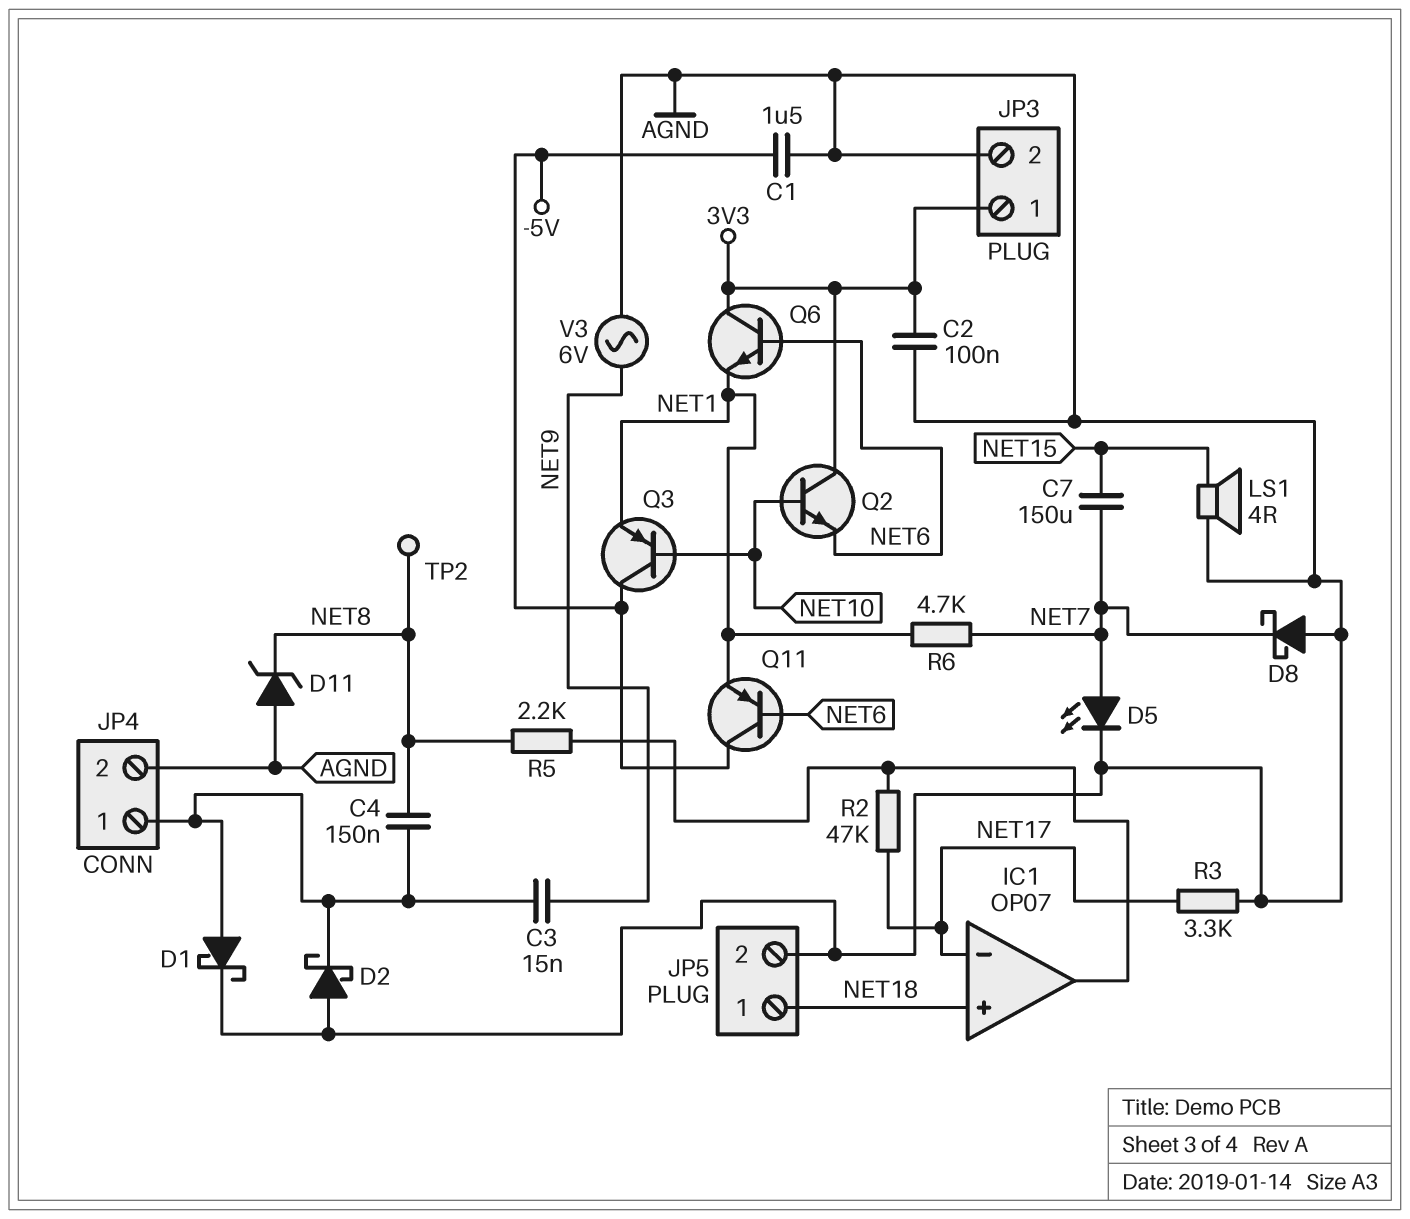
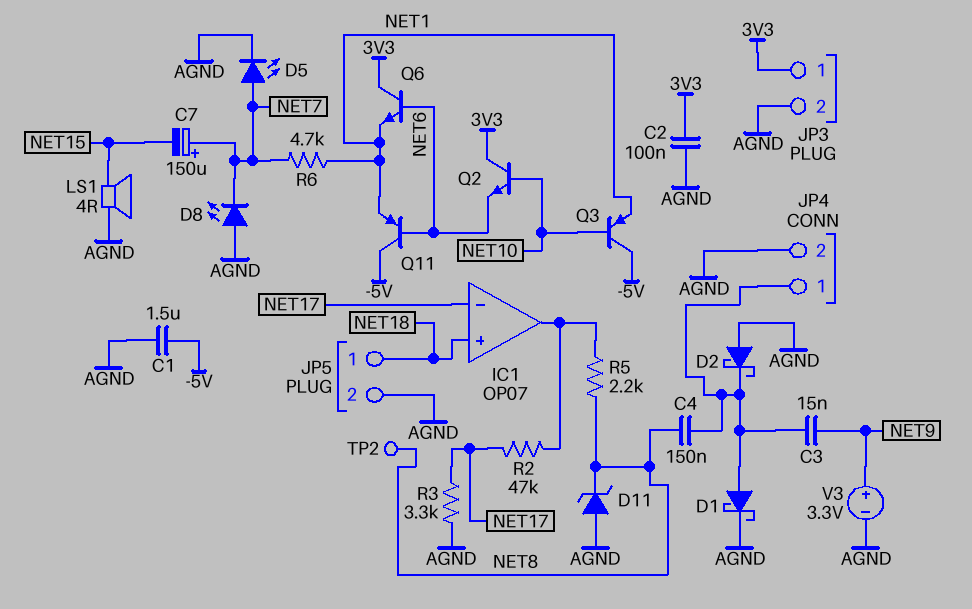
C7: 150uF (NET7, NET15) -> 150uF (plus NET7, minus NET15)
D8: schottky (A AGND, K NET7) -> LED (A AGND, K NET7)
V3: AC 6V (AGND, NET9) -> 3.3V (plus NET9, minus AGND)

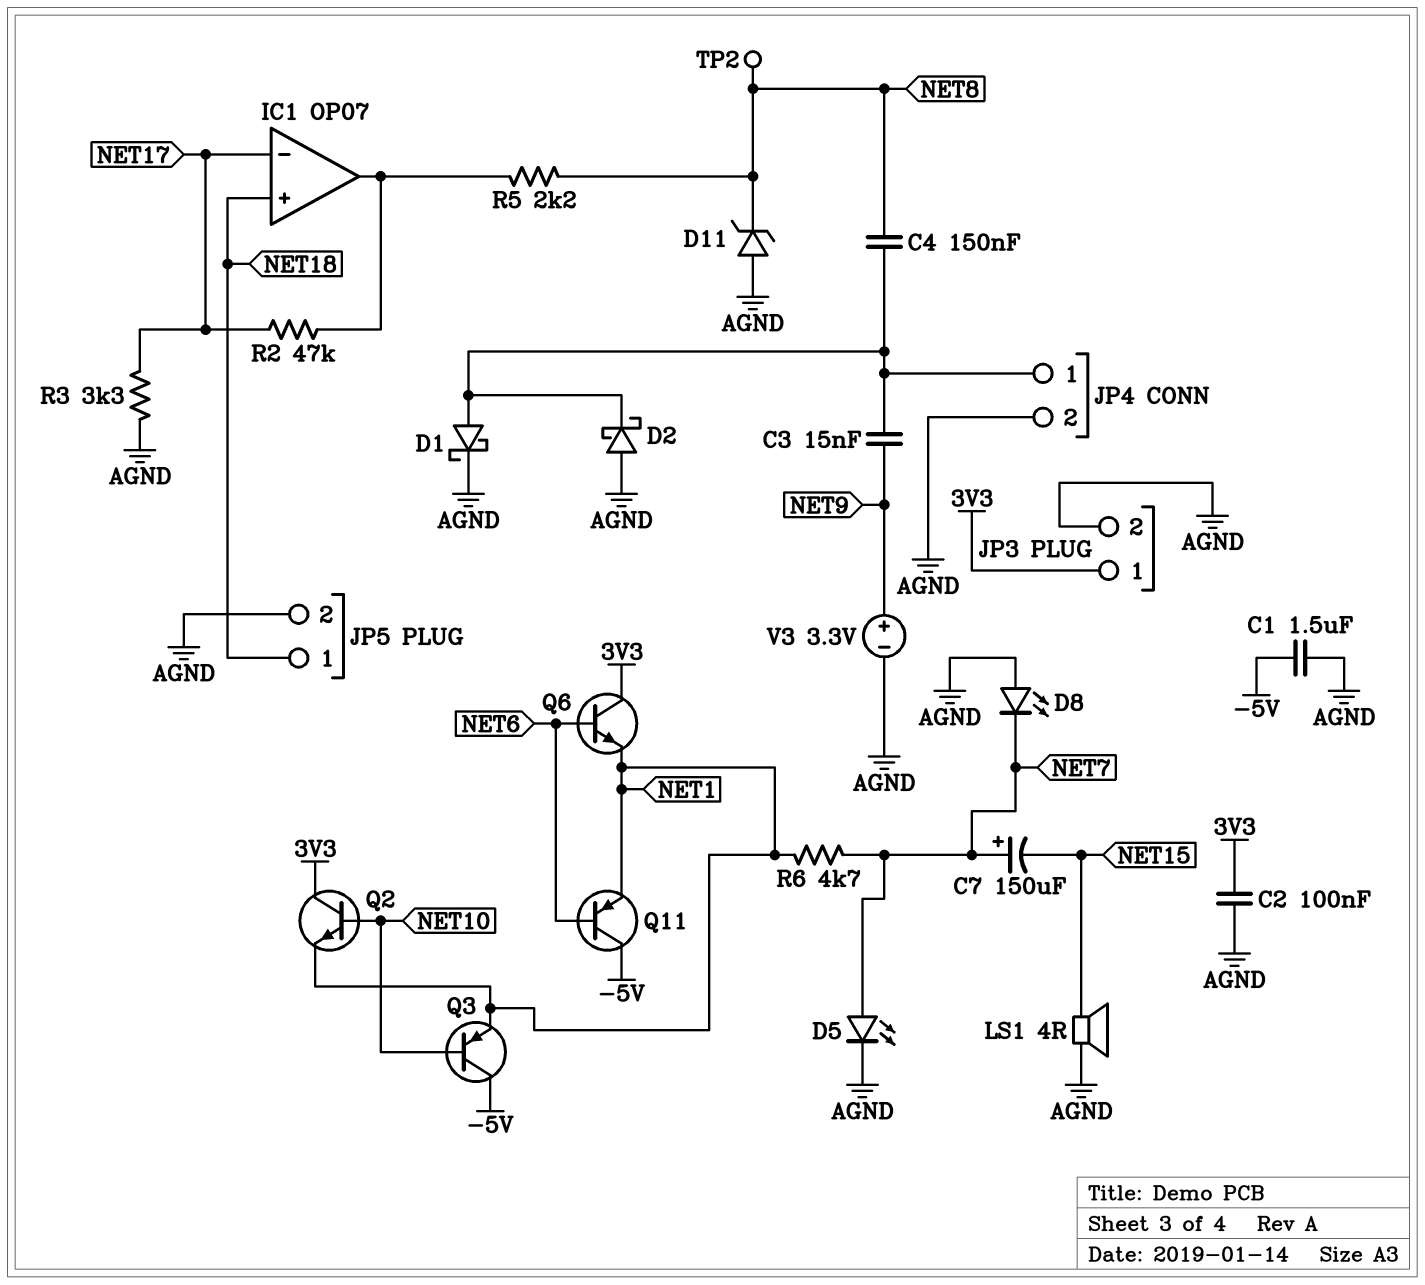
Q2: NPN (B NET10, C 3V3, E NET6) -> NPN (B NET10, C 3V3, E NET1)

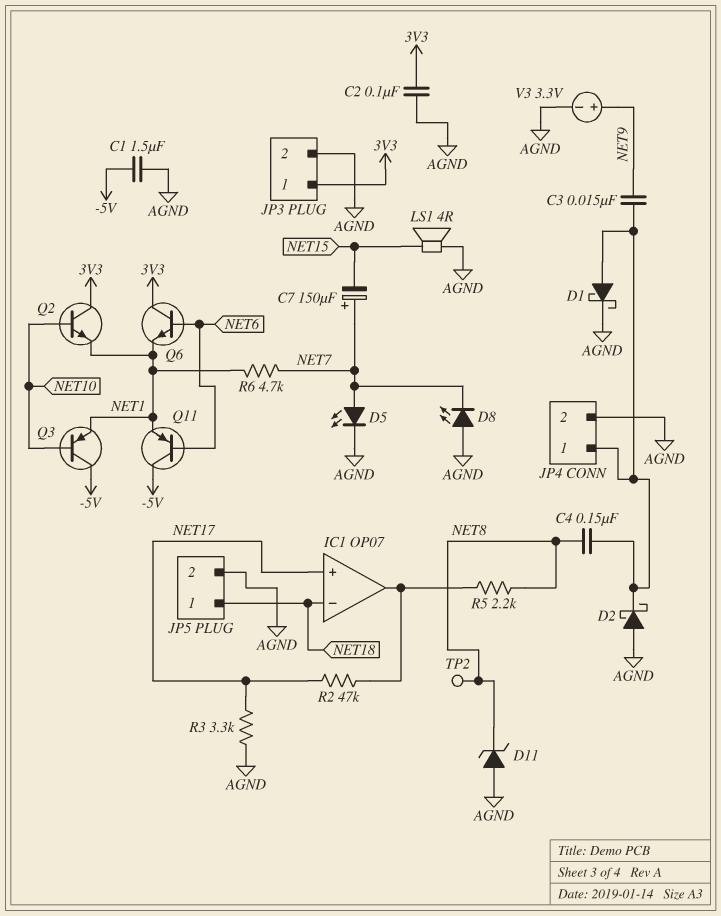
IC1 pin in+: NET18 -> NET17
IC1 pin in-: NET17 -> NET18

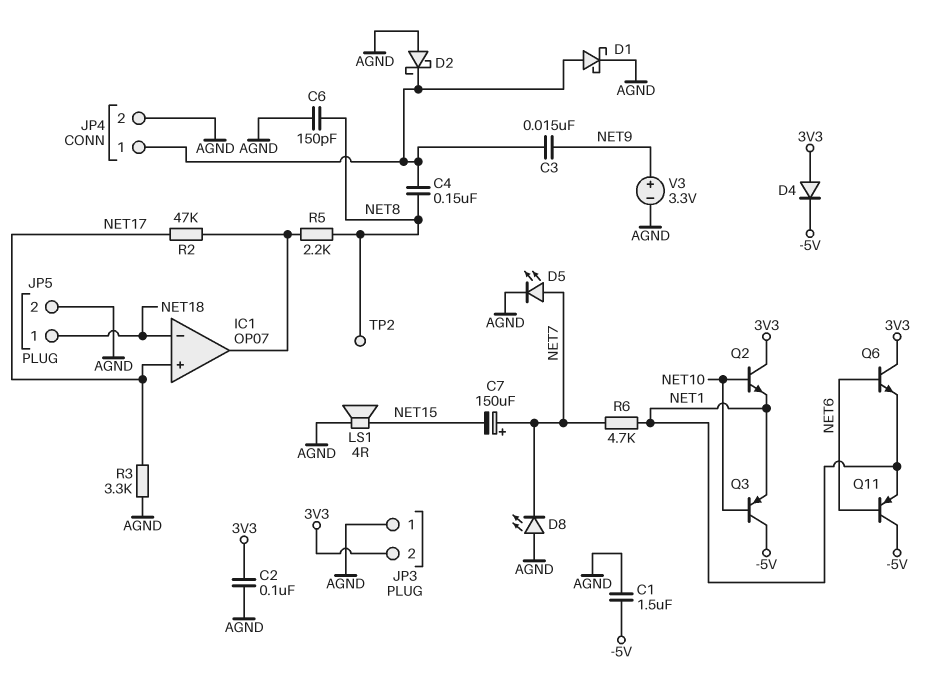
C6: none -> 150pF (AGND, NET8)
D4: none -> diode (A 3V3, K -5V)
D11: zener (A AGND, K NET8) -> none
JP3 pin 1: 3V3 -> AGND
JP3 pin 2: AGND -> 3V3

